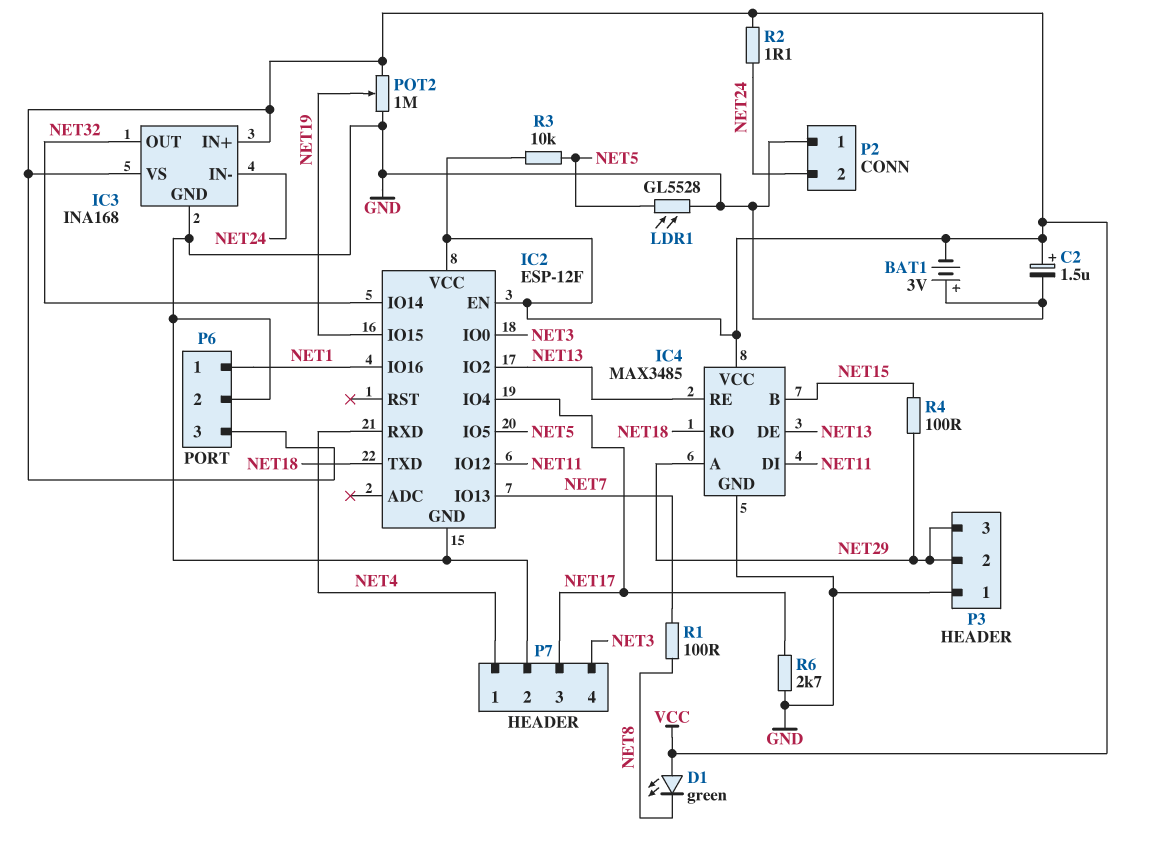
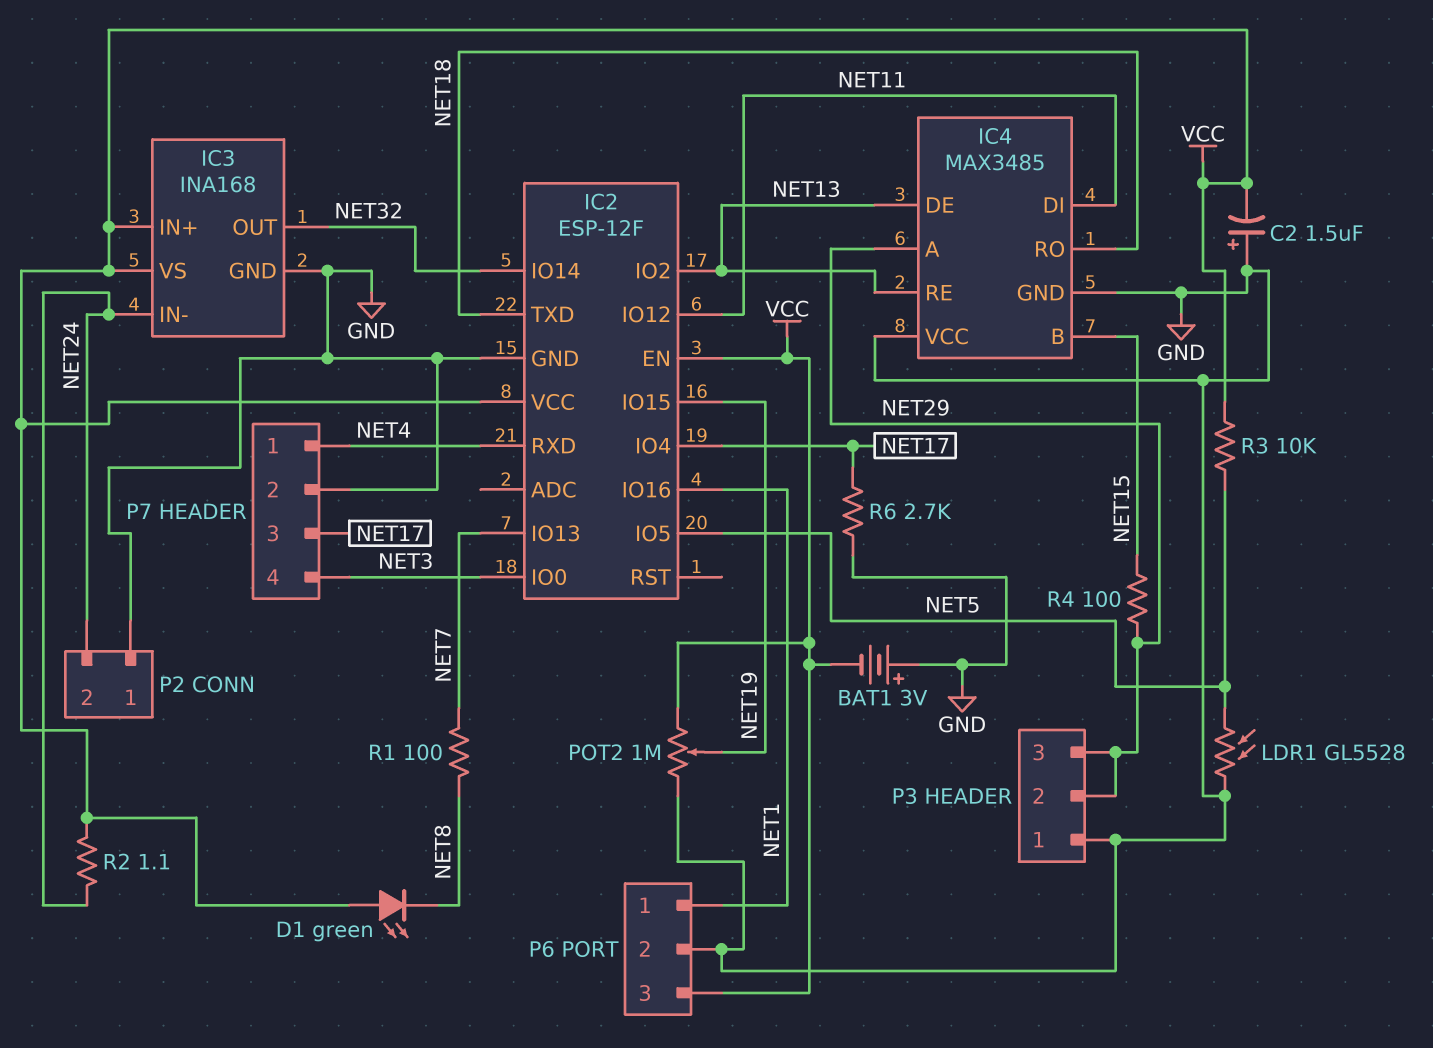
C2: 1.5uF (plus VCC, minus GND) -> 1.5uF (plus GND, minus VCC)
IC4 pin VCC: VCC -> GND

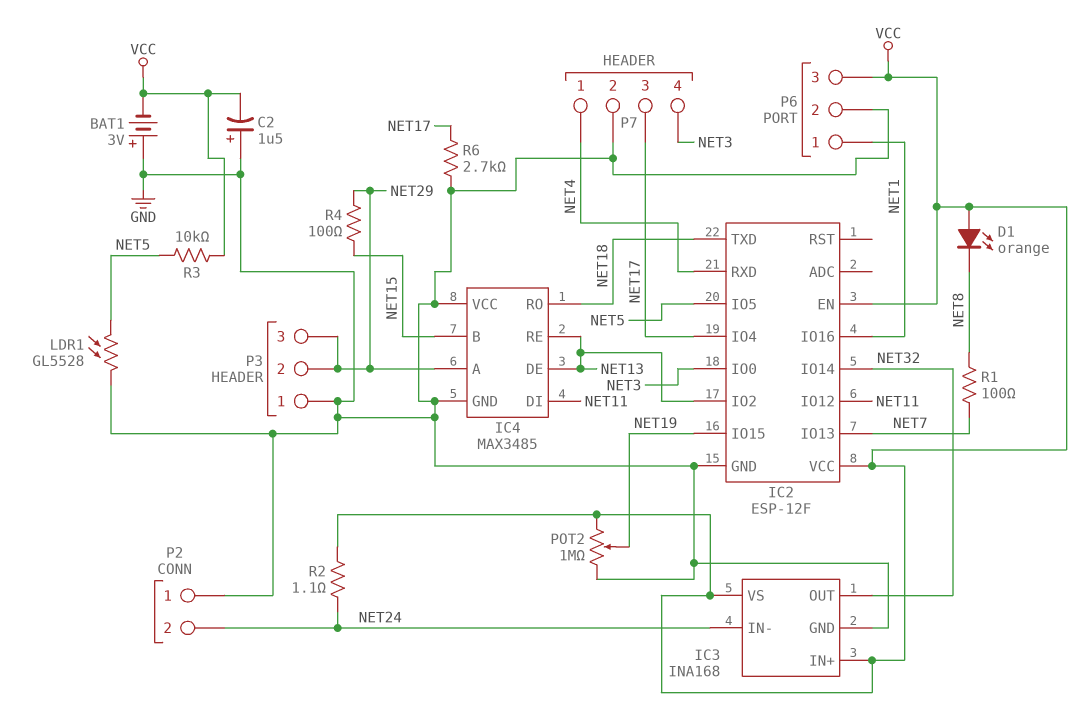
D1: LED green (A VCC, K NET8) -> LED orange (A VCC, K NET8)

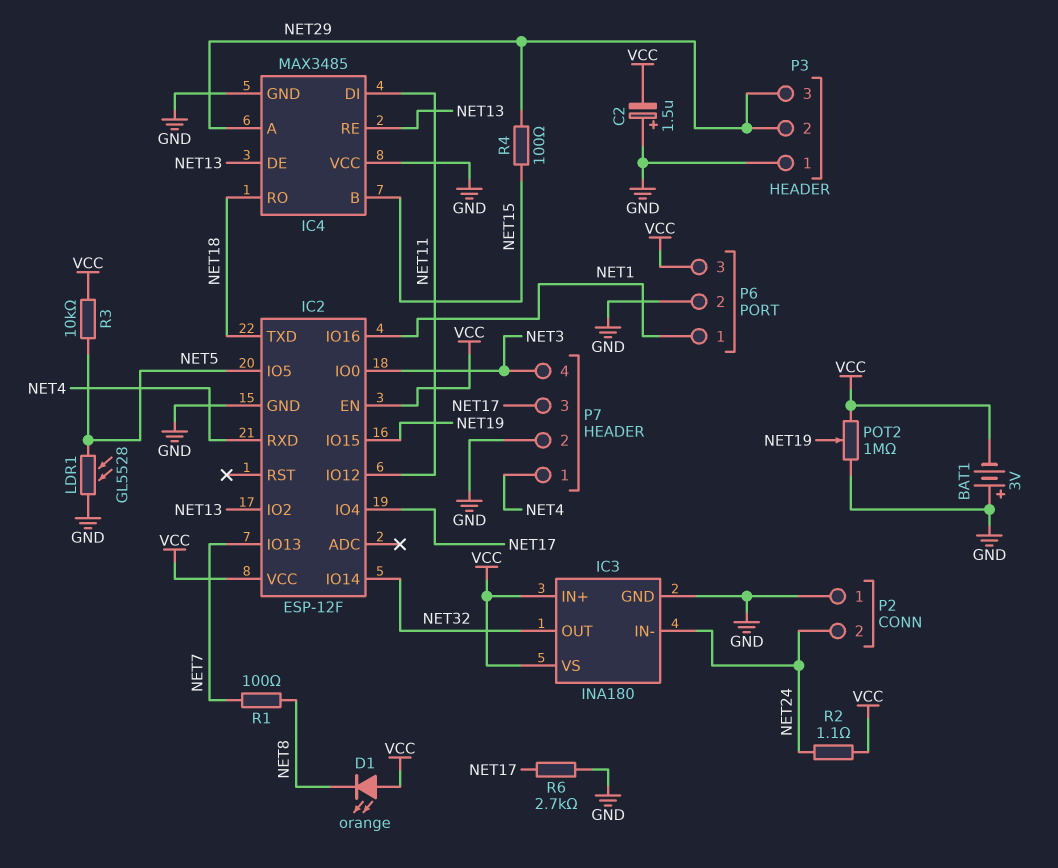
IC3: INA168 -> INA180

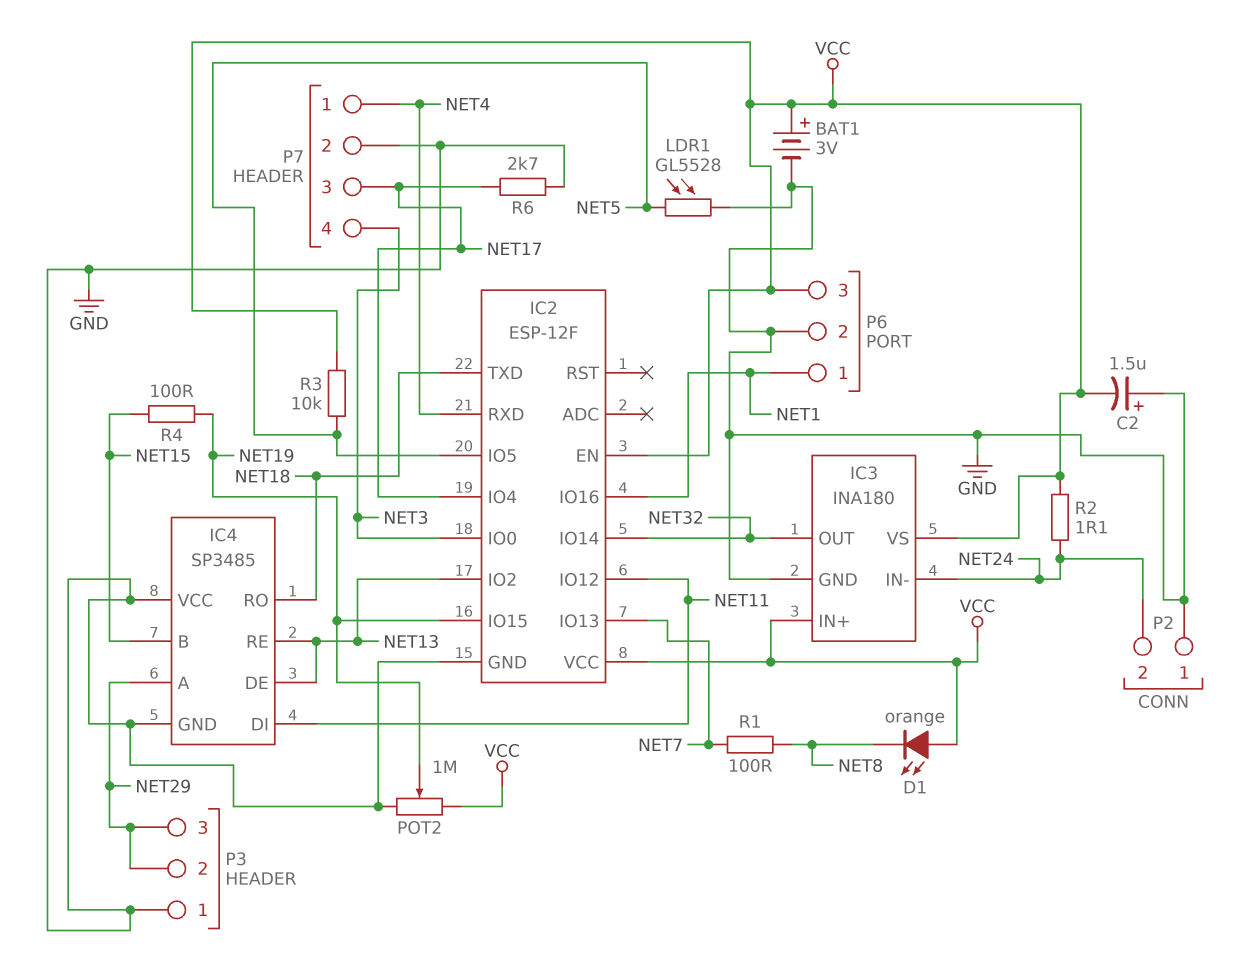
BAT1: 3V (plus GND, minus VCC) -> 3V (plus VCC, minus GND)
IC4: MAX3485 -> SP3485
R4: 100 (NET15, NET29) -> 100 (NET15, NET19)

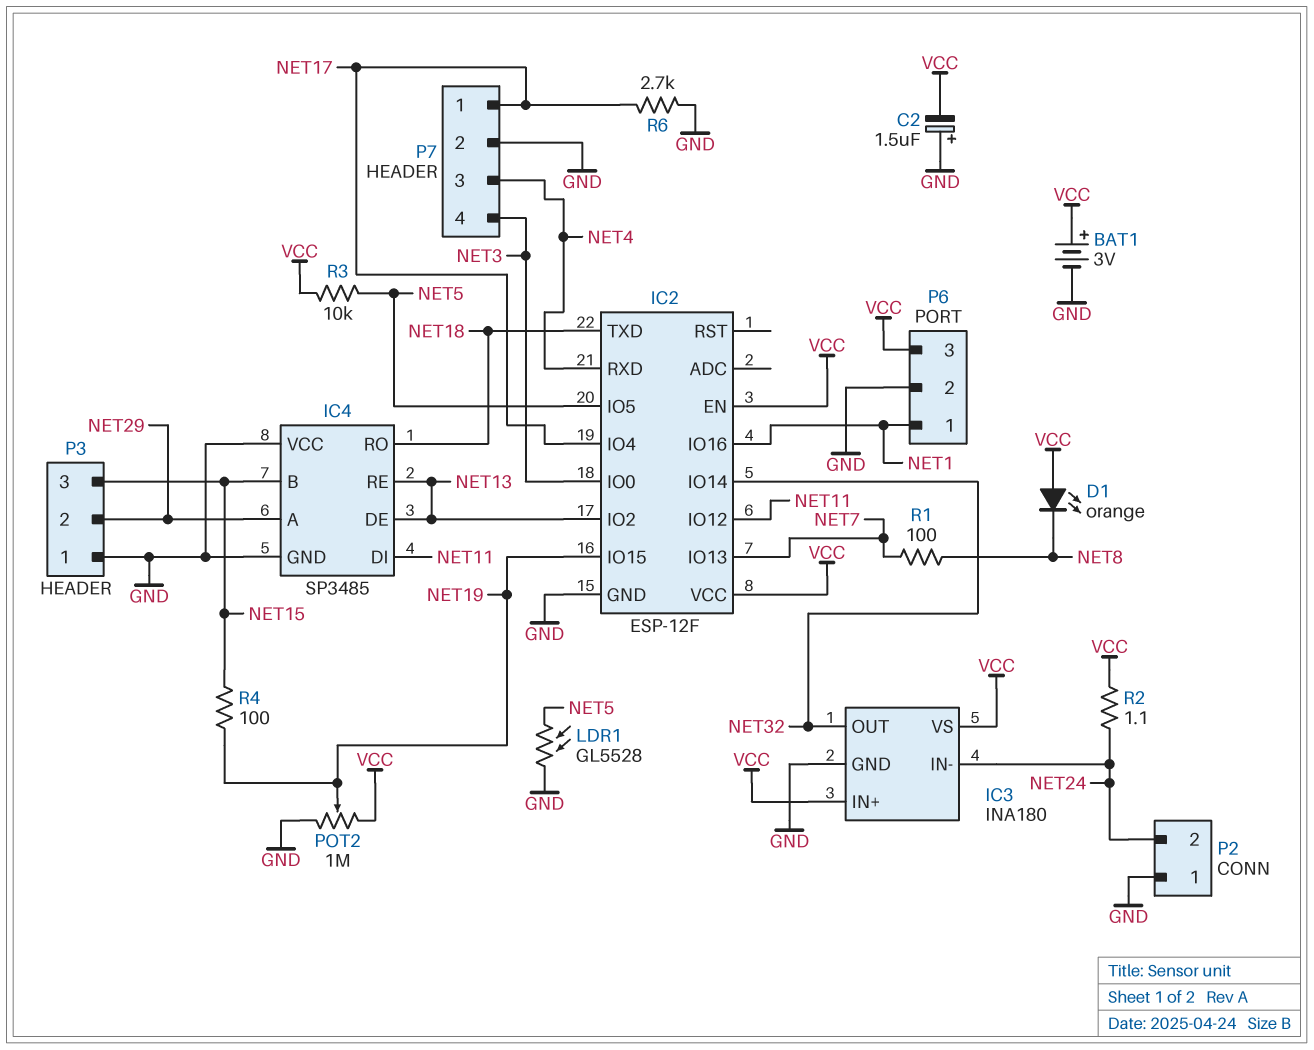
P3 pin 3: NET29 -> NET15
P7 pin 1: NET4 -> NET17
P7 pin 3: NET17 -> NET4

